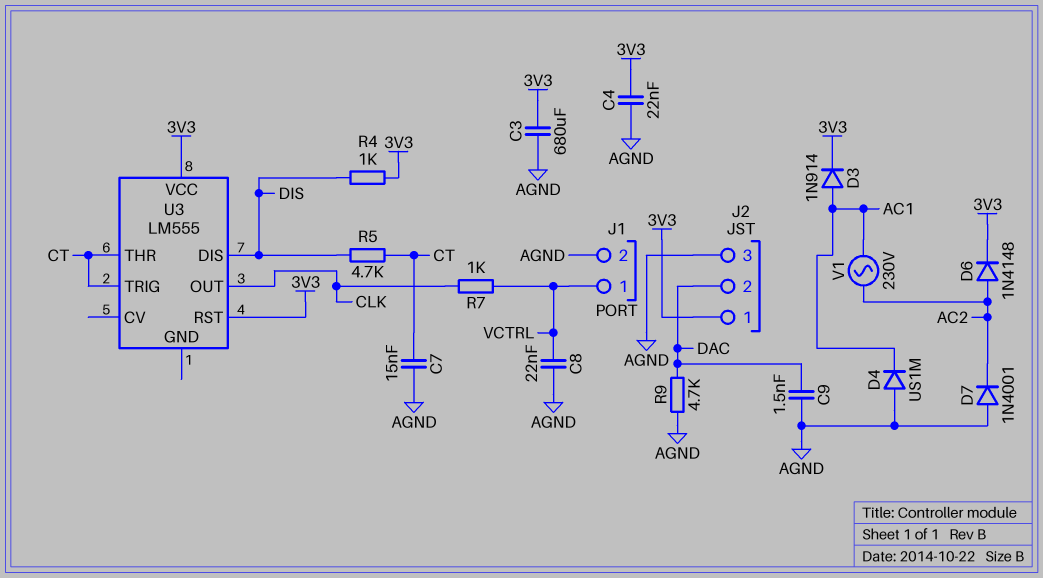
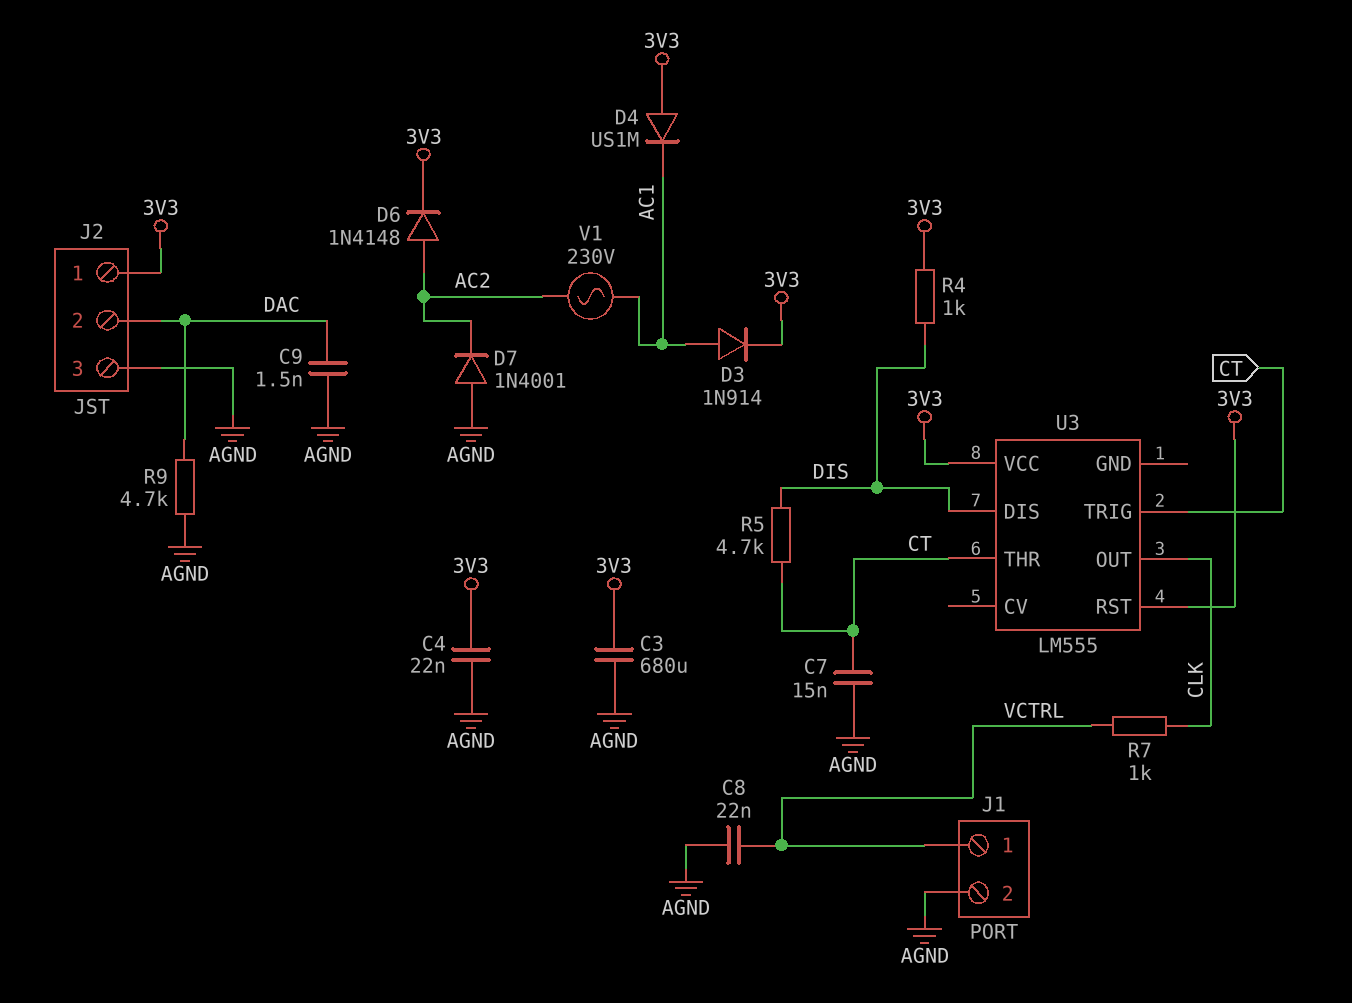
D4: diode US1M (A AGND, K AC1) -> diode US1M (A 3V3, K AC1)

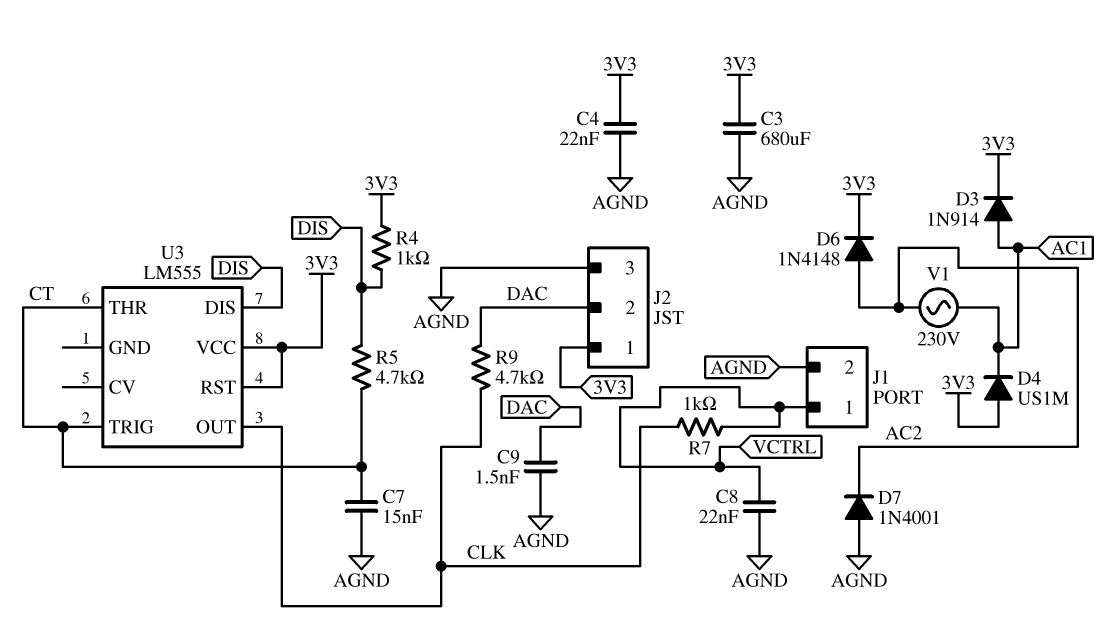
R9: 4.7k (AGND, DAC) -> 4.7k (CLK, DAC)

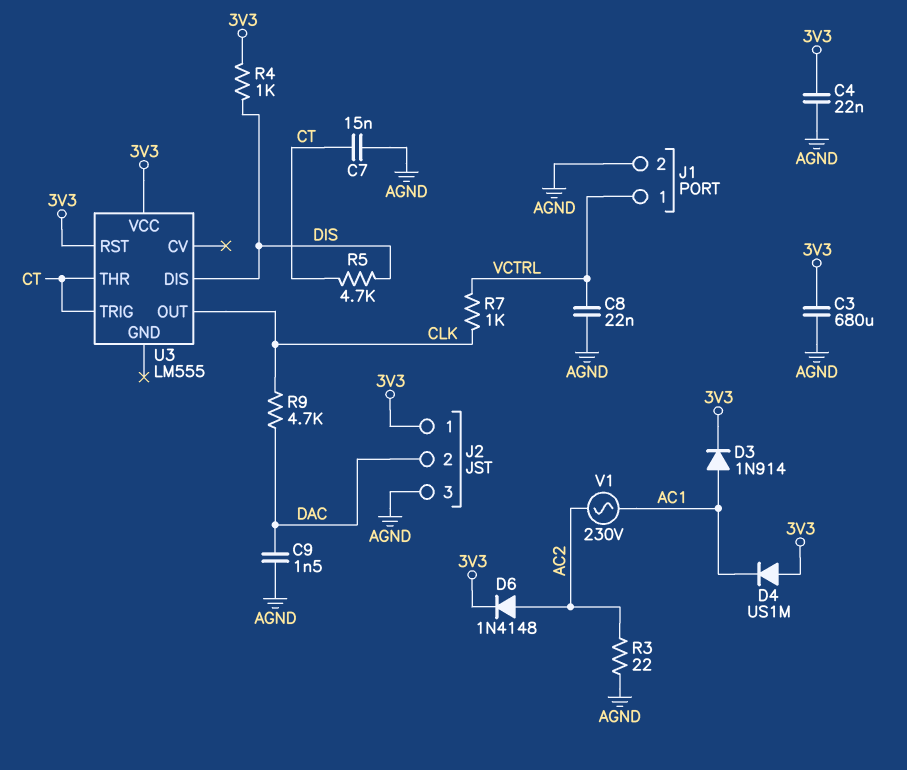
D7: diode 1N4001 (A AGND, K AC2) -> none
R3: none -> 22 (AC2, AGND)

